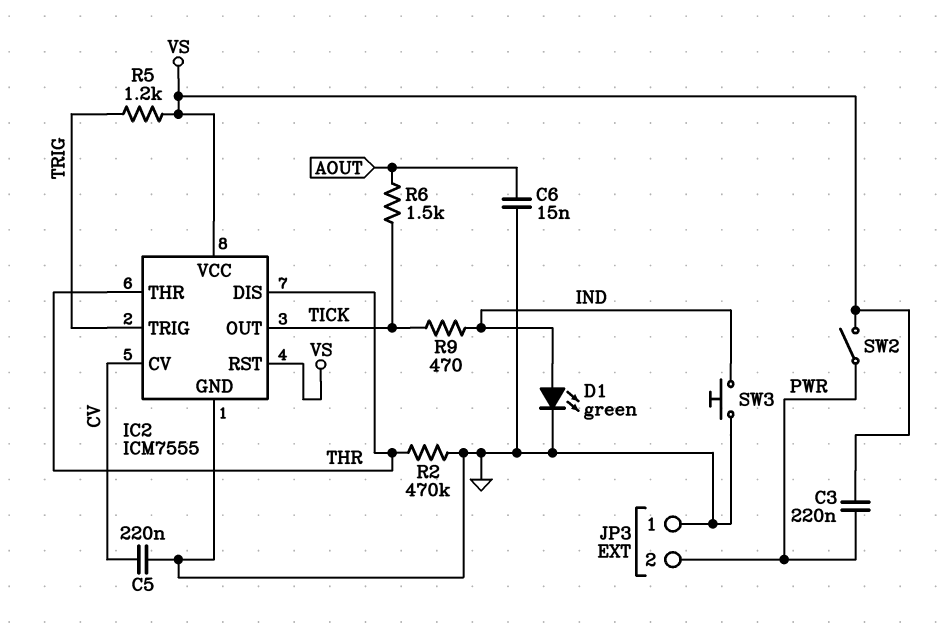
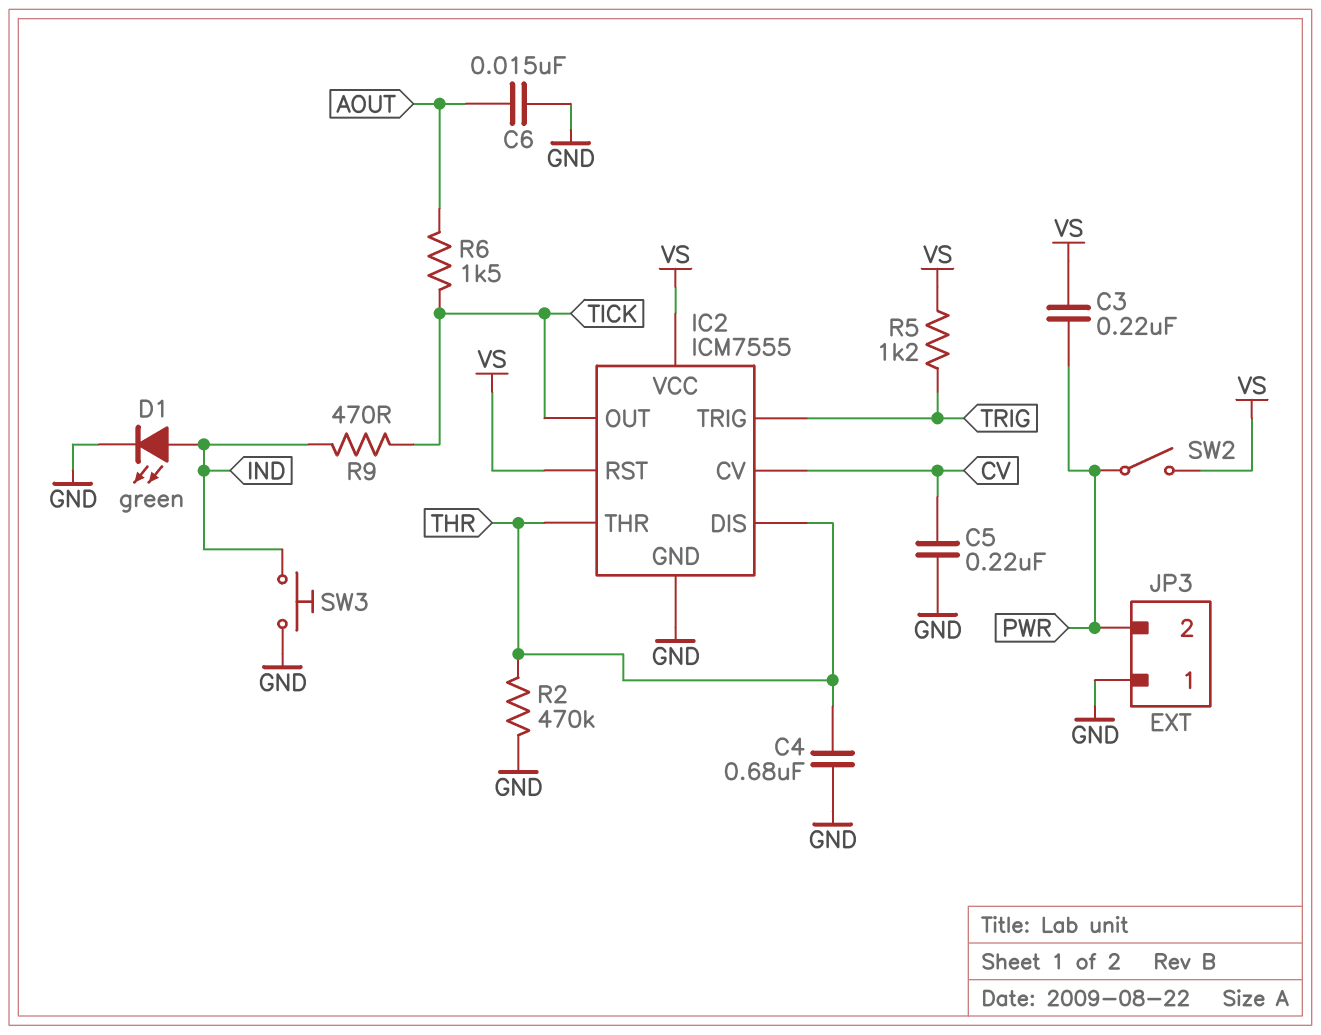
C4: none -> 680nF (GND, THR)

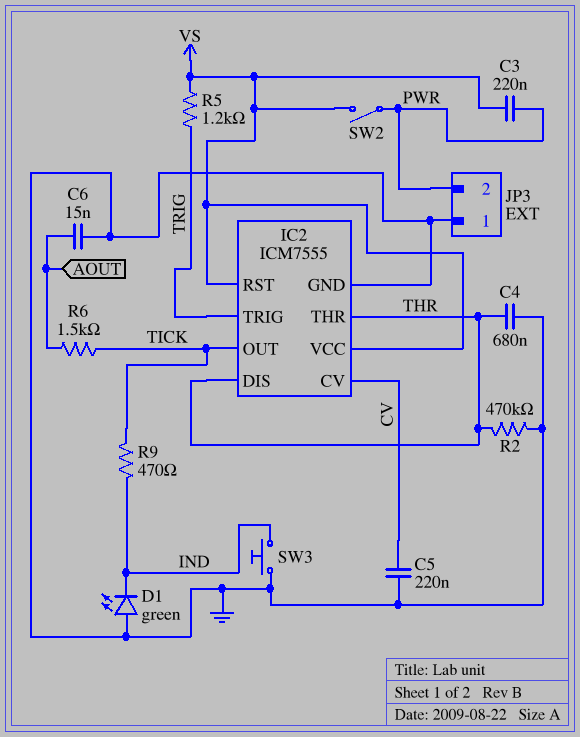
D1: LED green (A IND, K GND) -> LED green (A GND, K IND)

